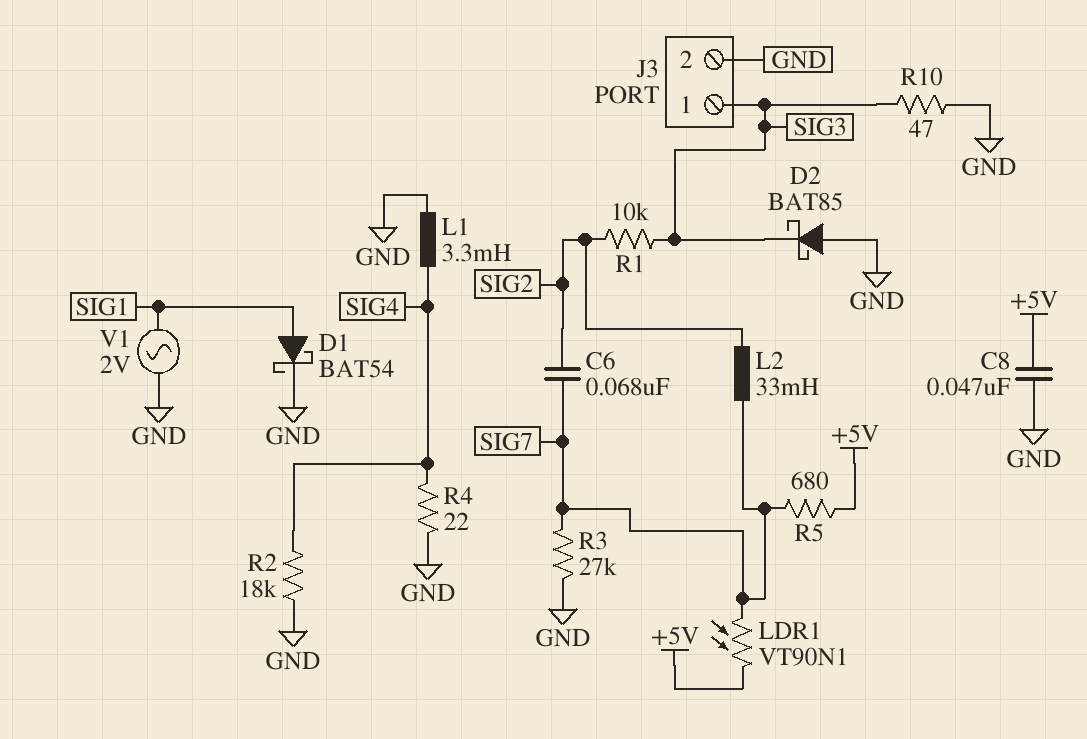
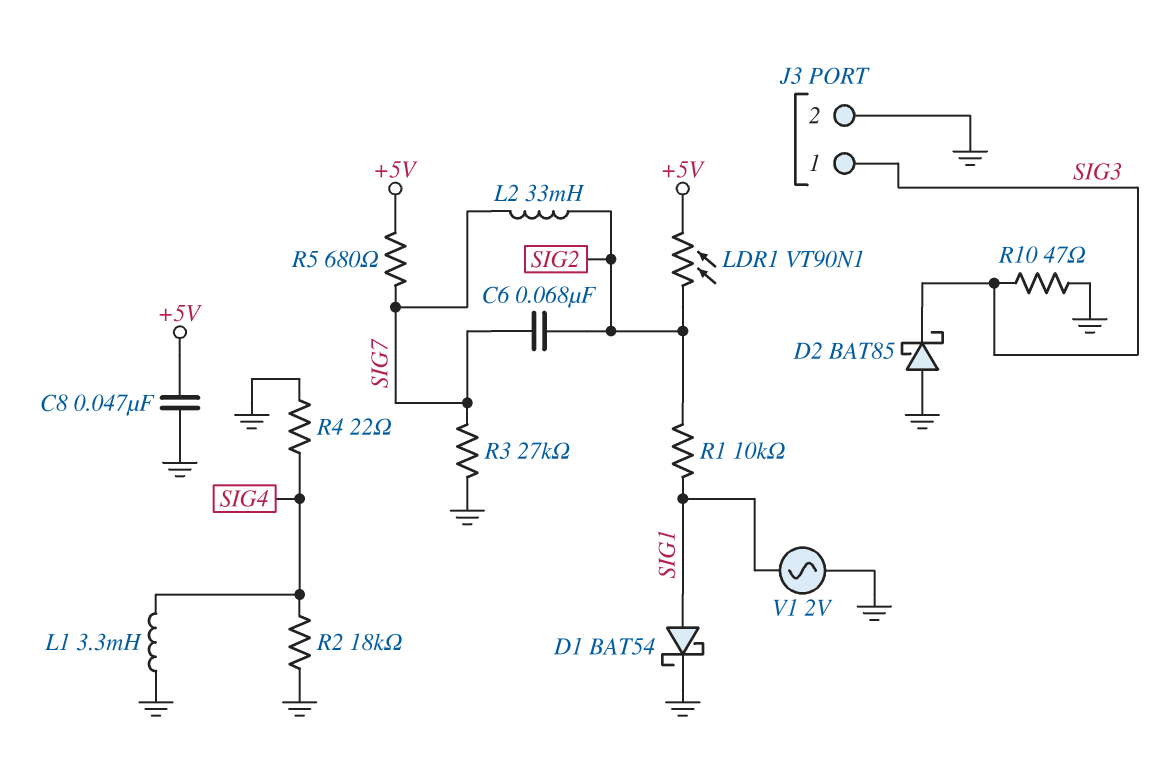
LDR1: VT90N1 (+5V, SIG7) -> VT90N1 (+5V, SIG2)
R1: 10k (SIG2, SIG3) -> 10k (SIG1, SIG2)

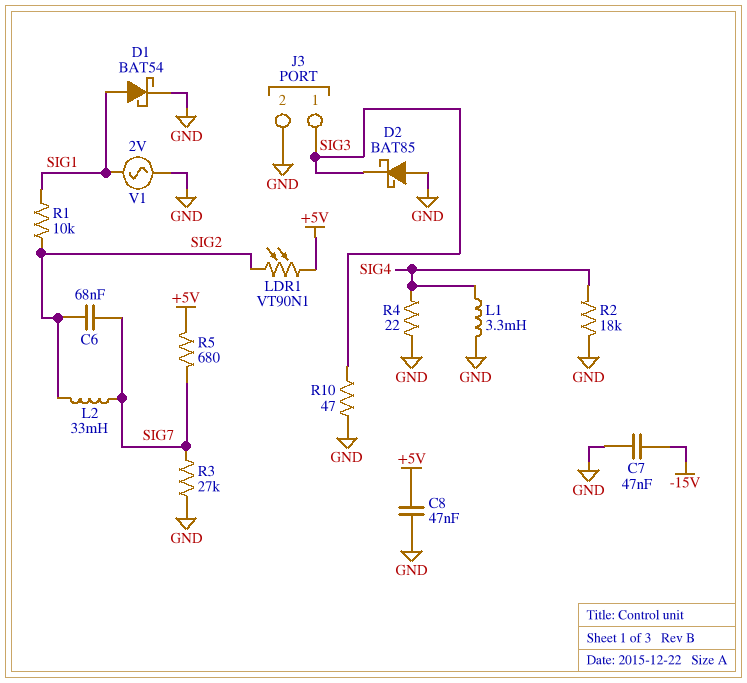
C7: none -> 47nF (-15V, GND)

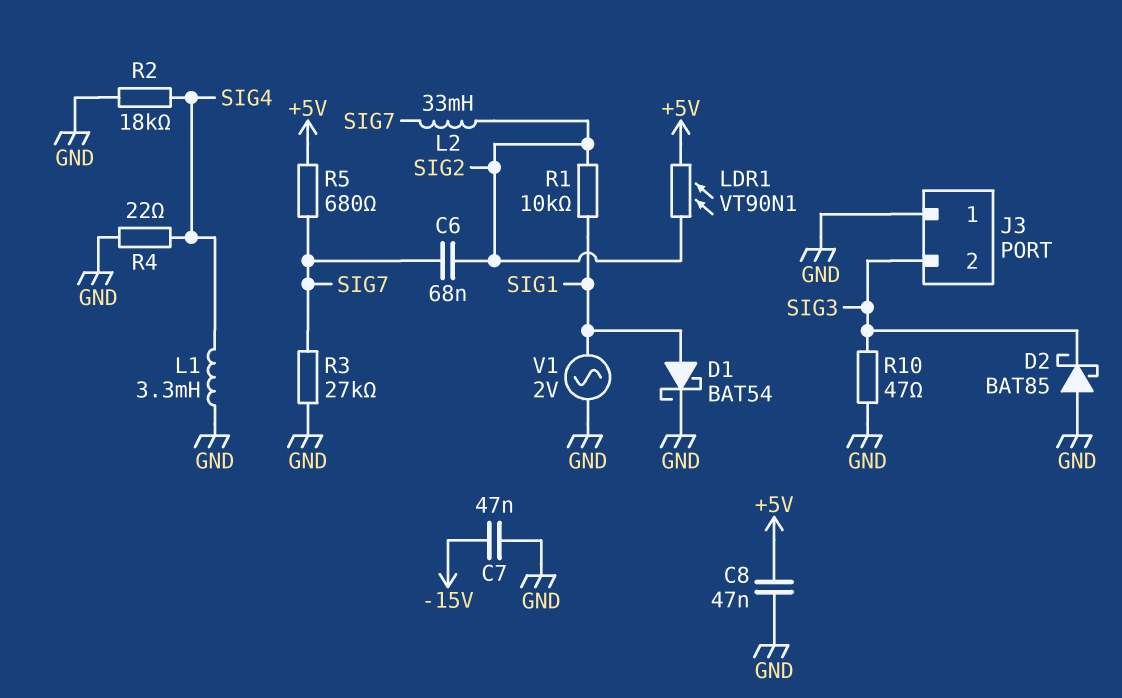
J3 pin 1: SIG3 -> GND
J3 pin 2: GND -> SIG3

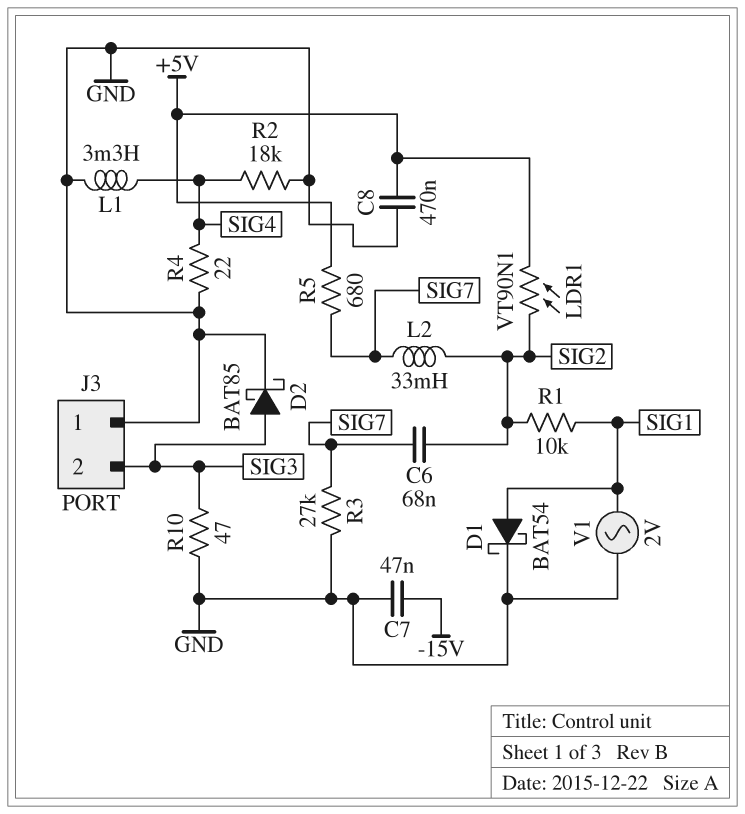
C8: 47nF (+5V, GND) -> 470nF (+5V, GND)
D2: schottky BAT85 (A GND, K SIG3) -> schottky BAT85 (A SIG3, K GND)

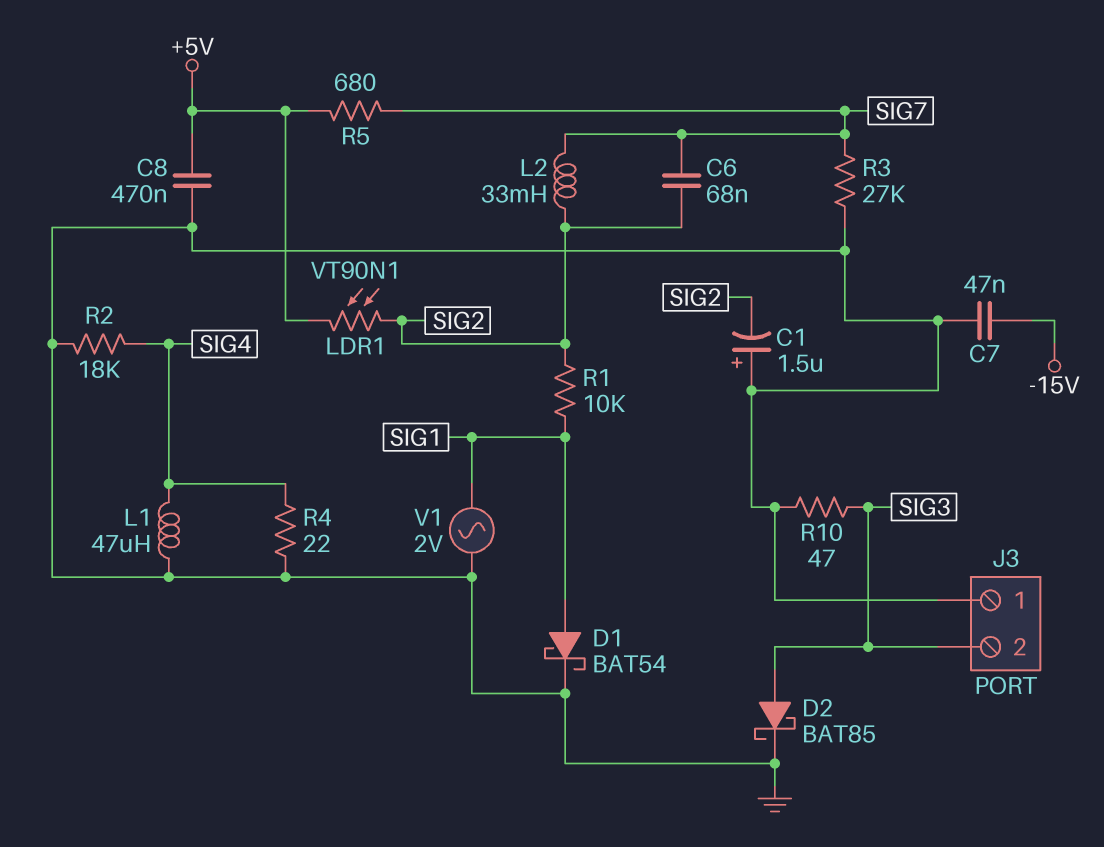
C1: none -> 1.5uF (plus GND, minus SIG2)
L1: 3.3mH (GND, SIG4) -> 47uH (GND, SIG4)

